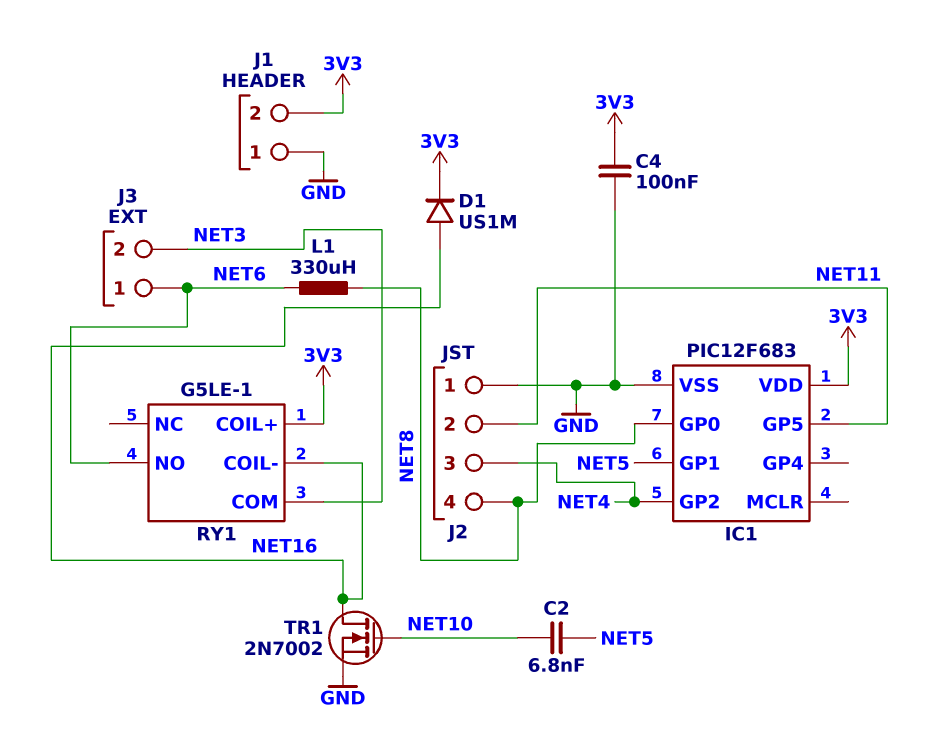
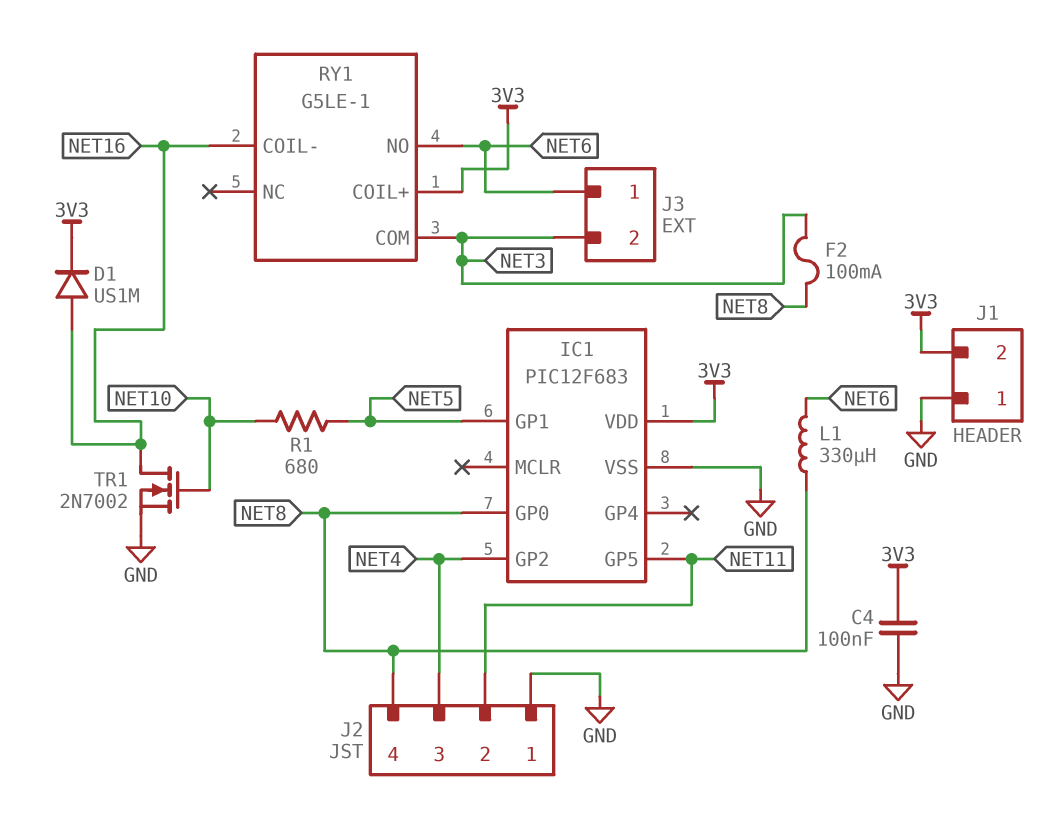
C2: 6.8nF (NET5, NET10) -> none
F2: none -> 100mA (NET3, NET8)
R1: none -> 680 (NET5, NET10)

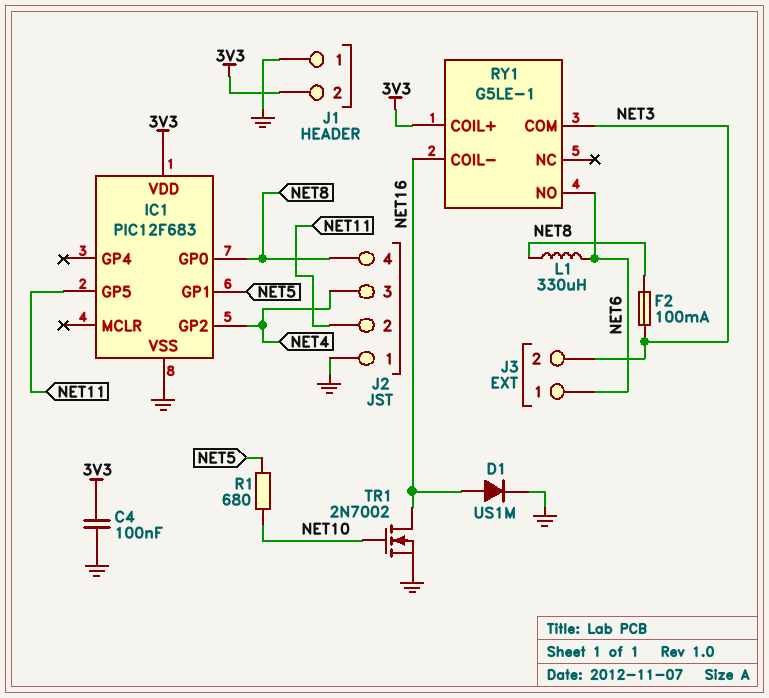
D1: diode US1M (A NET16, K 3V3) -> diode US1M (A NET16, K GND)

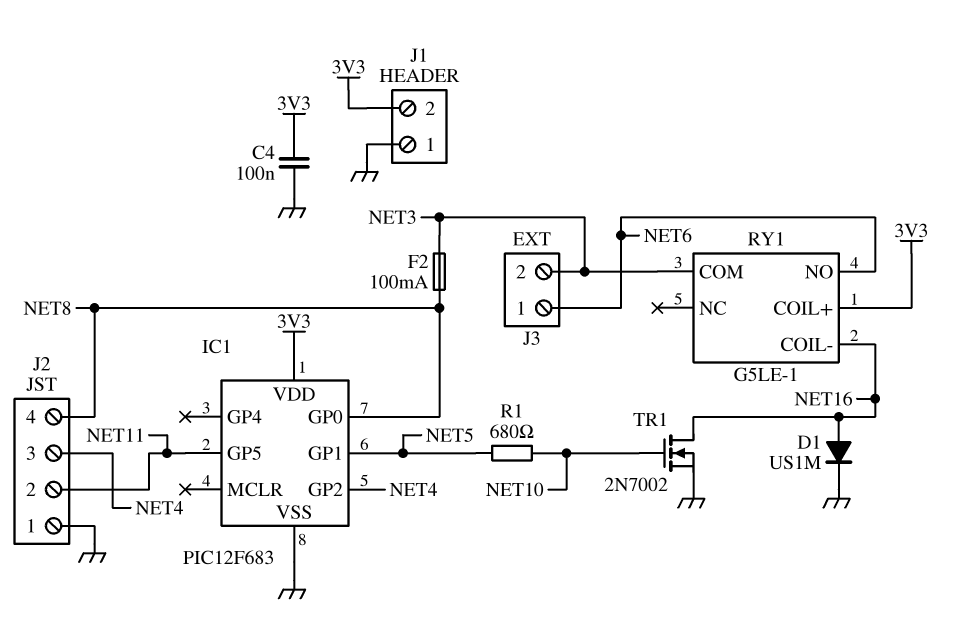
L1: 330uH (NET6, NET8) -> none

